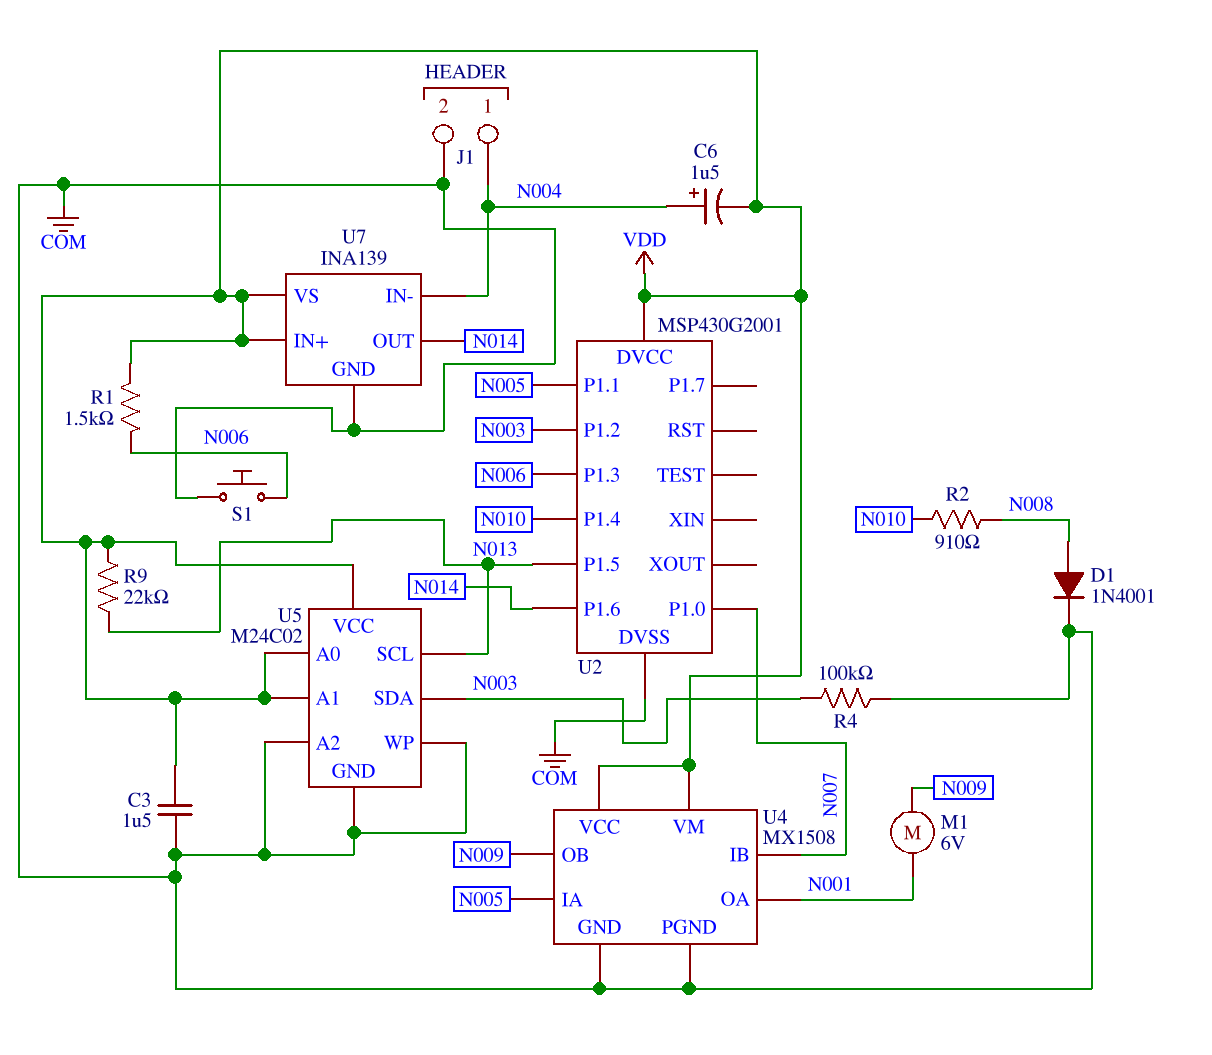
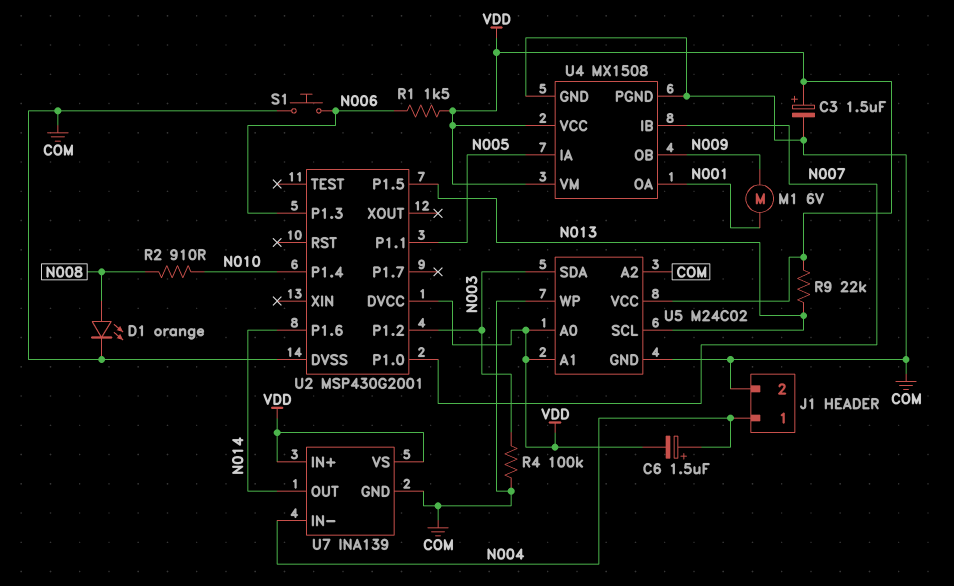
C3: 1.5uF (COM, VDD) -> 1.5uF (plus VDD, minus COM)
D1: diode 1N4001 (A N008, K COM) -> LED orange (A N008, K COM)

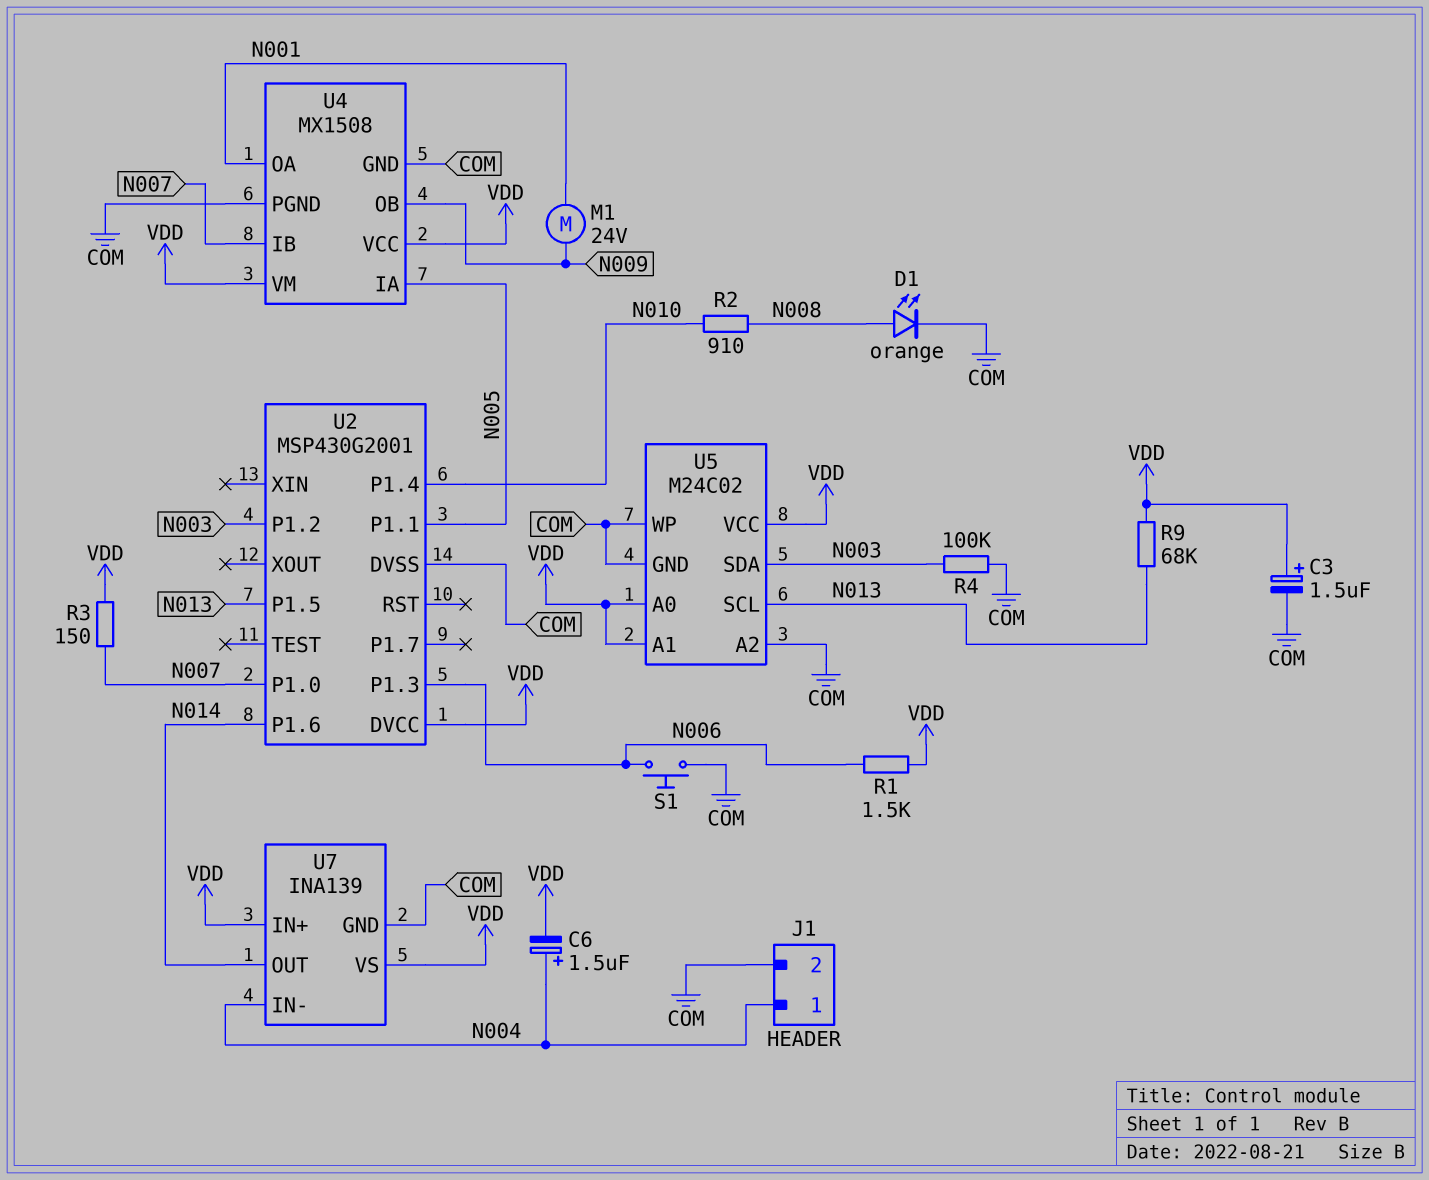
M1: motor 6V (N001, N009) -> motor 24V (N001, N009)
R3: none -> 150 (N007, VDD)
R9: 22k (N013, VDD) -> 68k (N013, VDD)

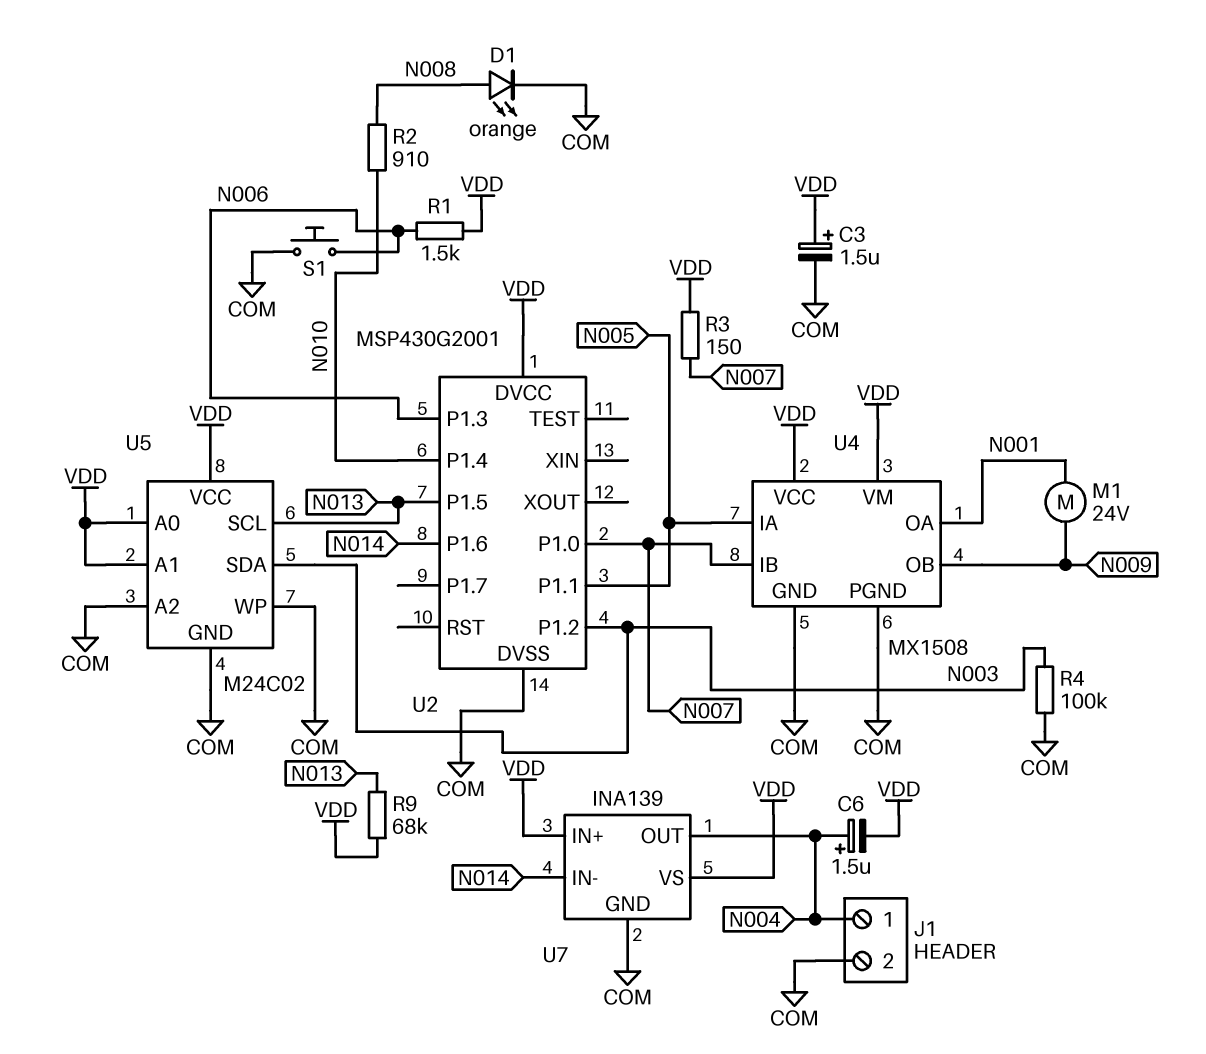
U7 pin IN-: N004 -> N014
U7 pin OUT: N014 -> N004

